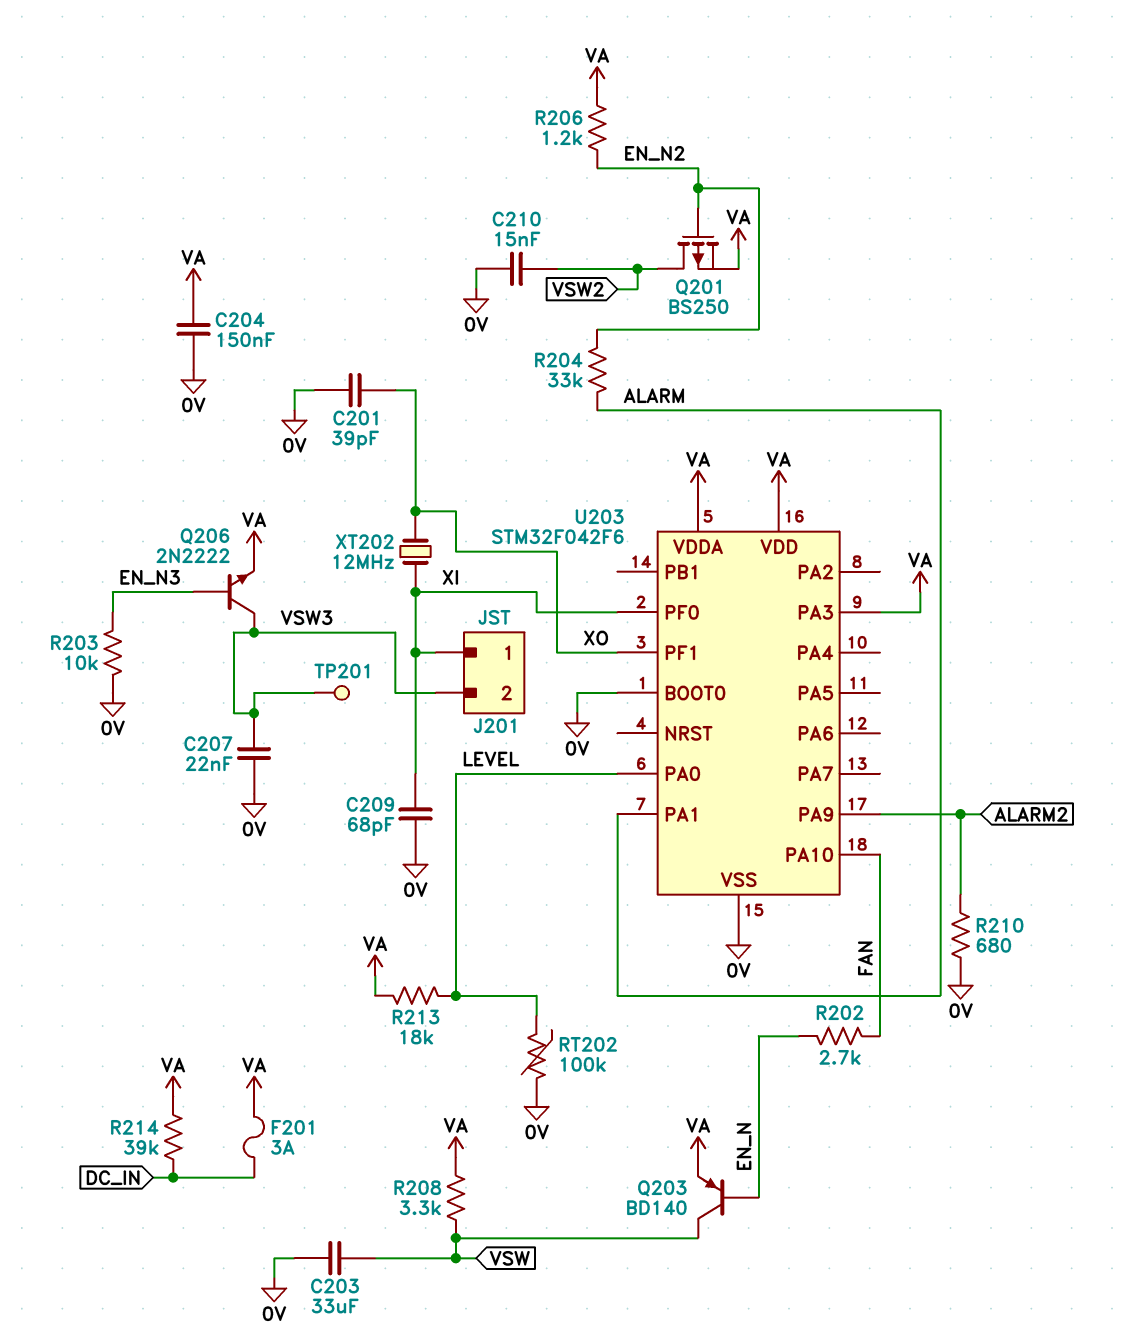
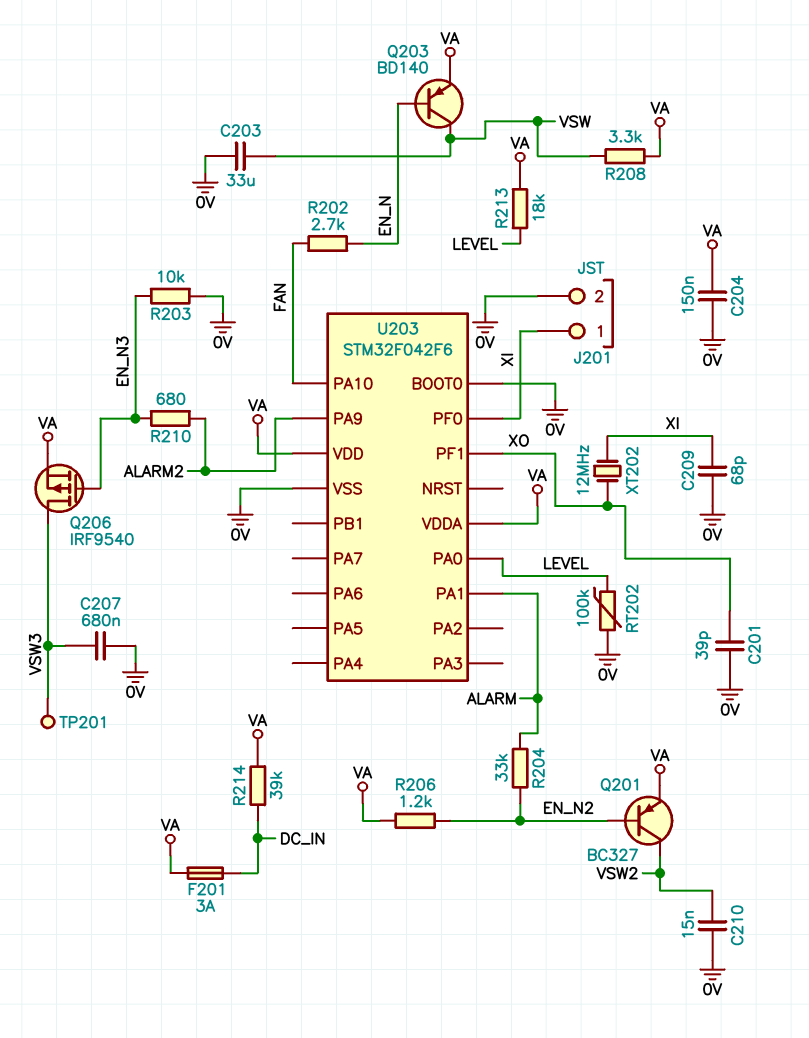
C207: 22nF (0V, VSW3) -> 680nF (0V, VSW3)
J201 pin 2: VSW3 -> 0V
Q201: PMOS BS250 (G EN_N2, D VSW2, S VA) -> PNP BC327 (B EN_N2, C VSW2, E VA)
Q206: NPN 2N2222 (B EN_N3, C VSW3, E VA) -> PMOS IRF9540 (G EN_N3, D VSW3, S VA)
R210: 680 (0V, ALARM2) -> 680 (ALARM2, EN_N3)
U203 pin PA3: VA -> none

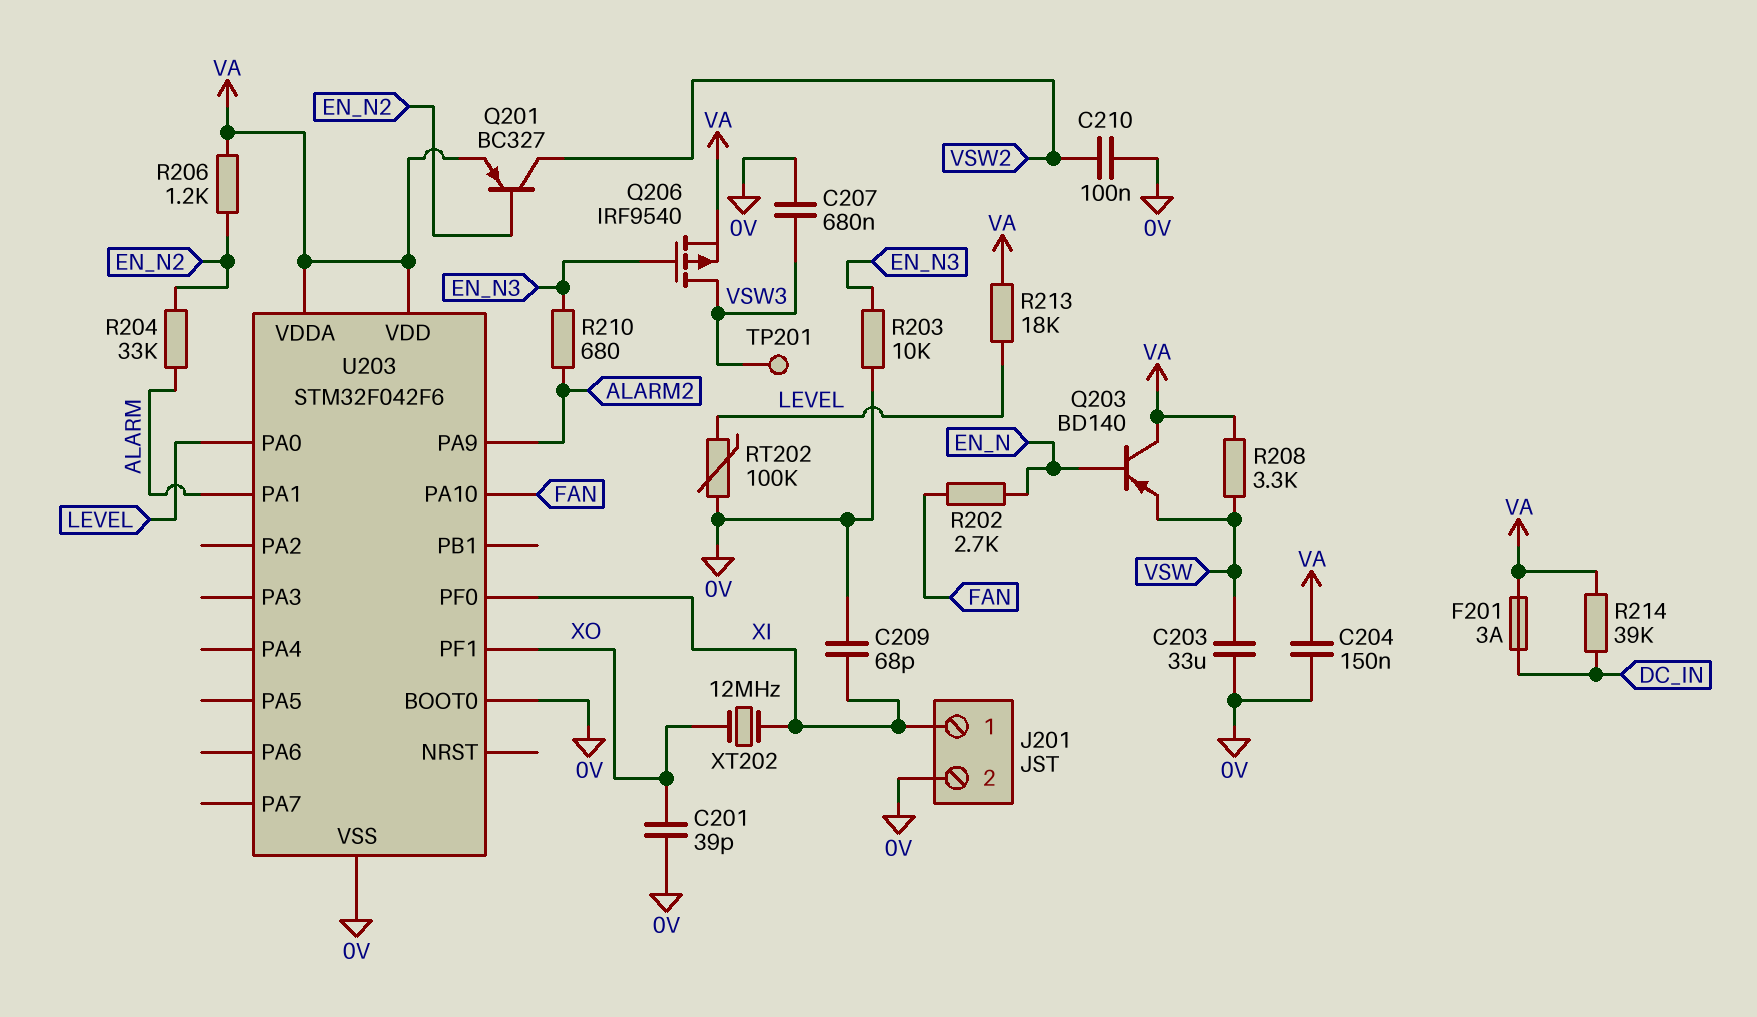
C210: 15nF (0V, VSW2) -> 100nF (0V, VSW2)
Q203: PNP BD140 (B EN_N, C VSW, E VA) -> PNP BD140 (B EN_N, C VA, E VSW)

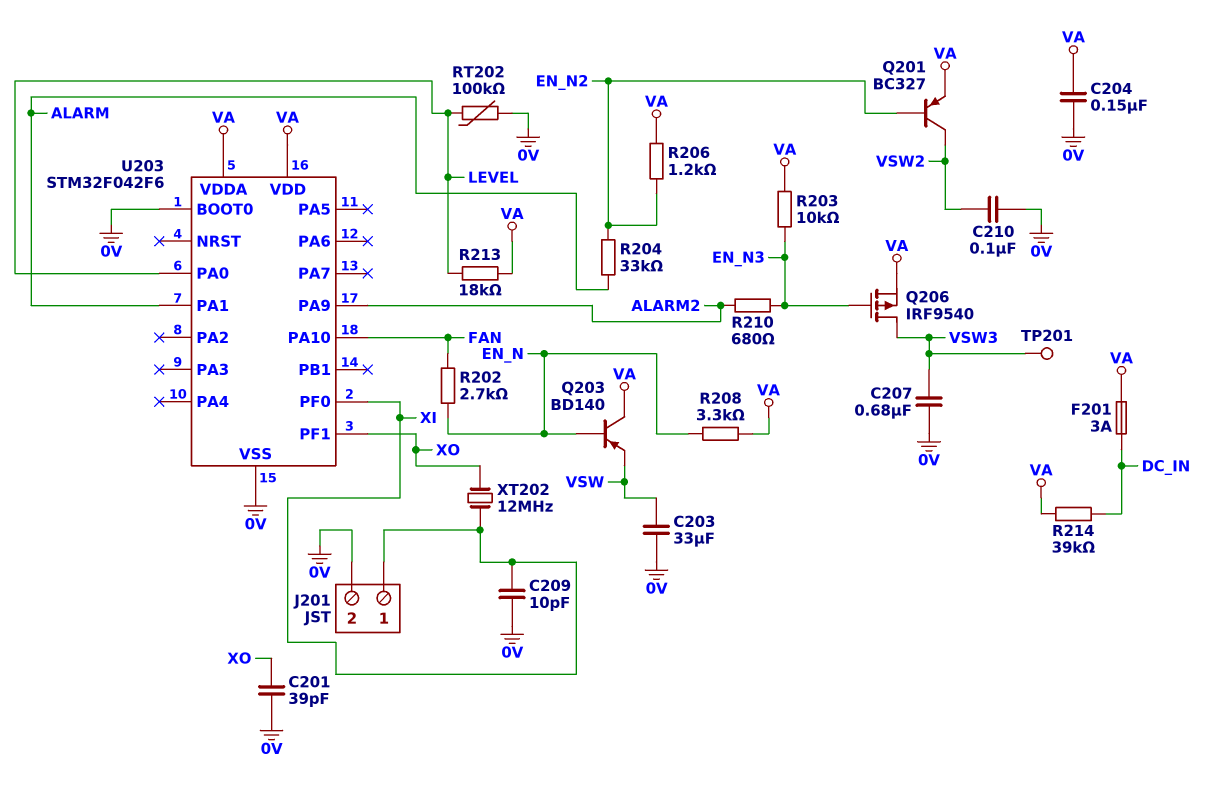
C209: 68pF (0V, XI) -> 10pF (0V, XI)
R203: 10k (0V, EN_N3) -> 10k (EN_N3, VA)
R208: 3.3k (VA, VSW) -> 3.3k (EN_N, VA)

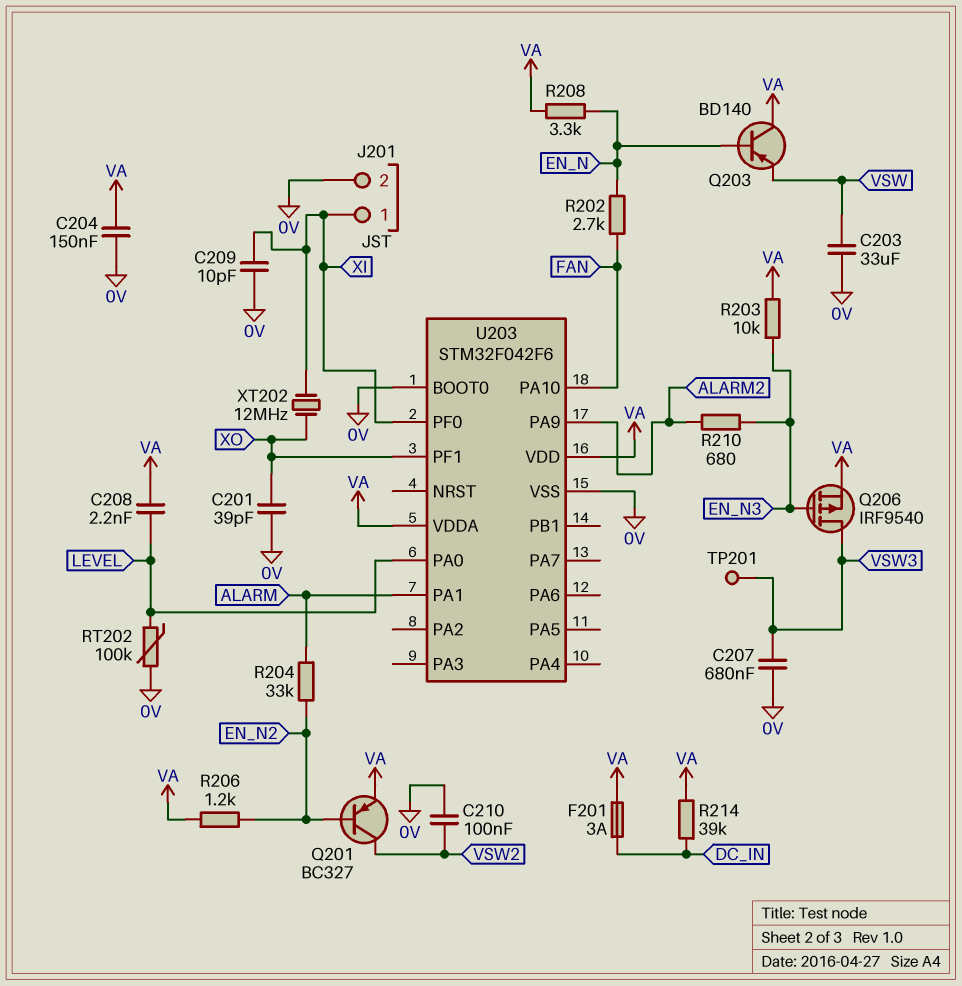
C208: none -> 2.2nF (LEVEL, VA)
R213: 18k (LEVEL, VA) -> none

